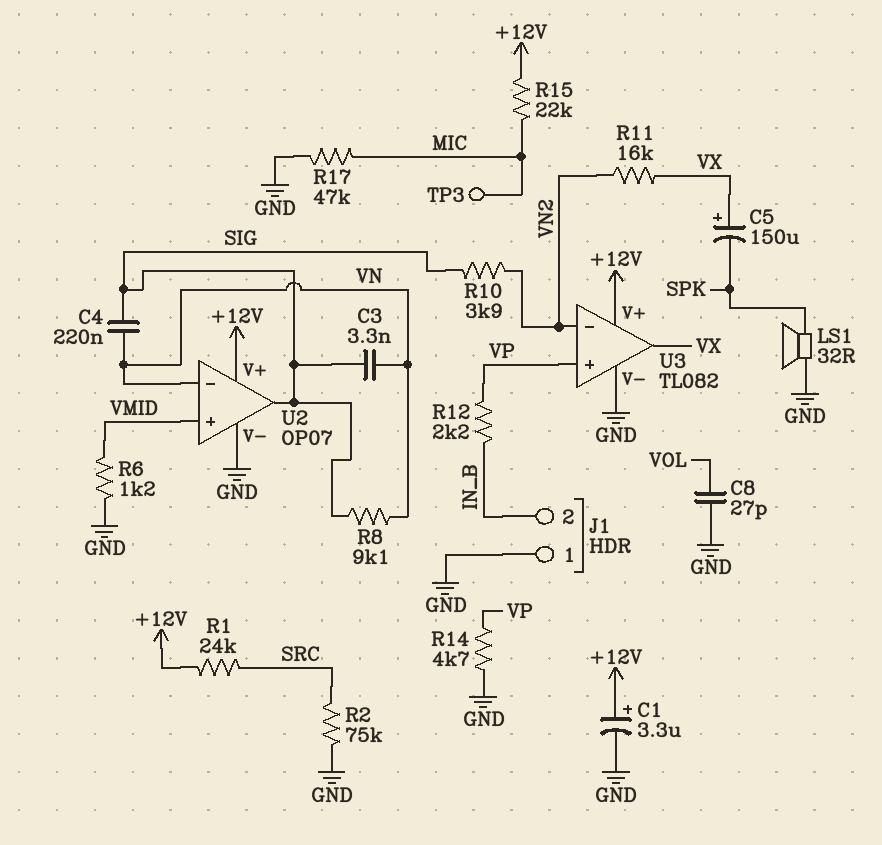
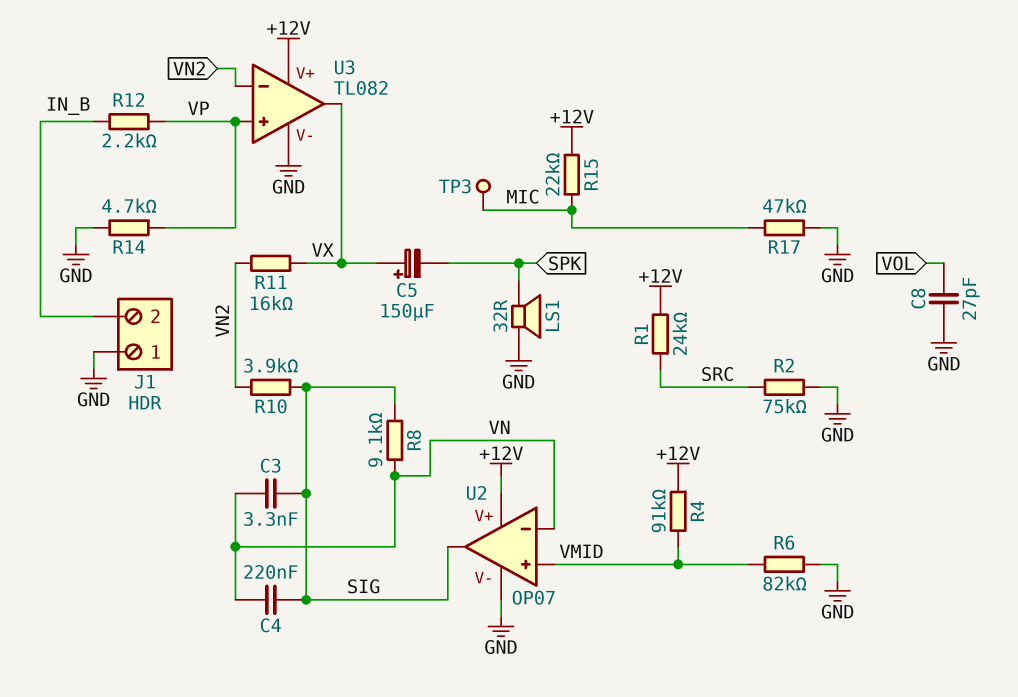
C1: 3.3uF (plus +12V, minus GND) -> none
R4: none -> 91k (+12V, VMID)
R6: 1.2k (GND, VMID) -> 82k (GND, VMID)

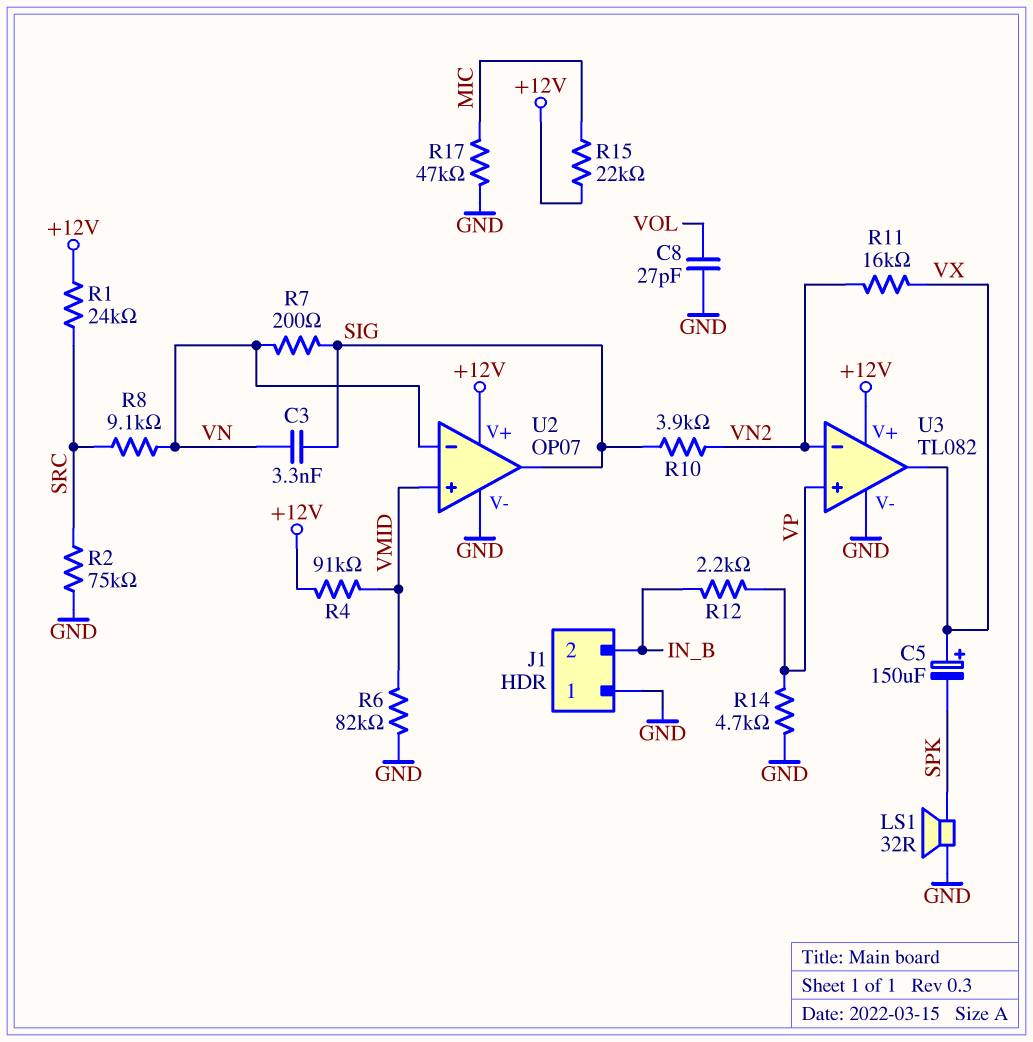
C4: 220nF (SIG, VN) -> none
R7: none -> 200 (SIG, VN)
R8: 9.1k (SIG, VN) -> 9.1k (SRC, VN)
TP3: test point (MIC) -> none

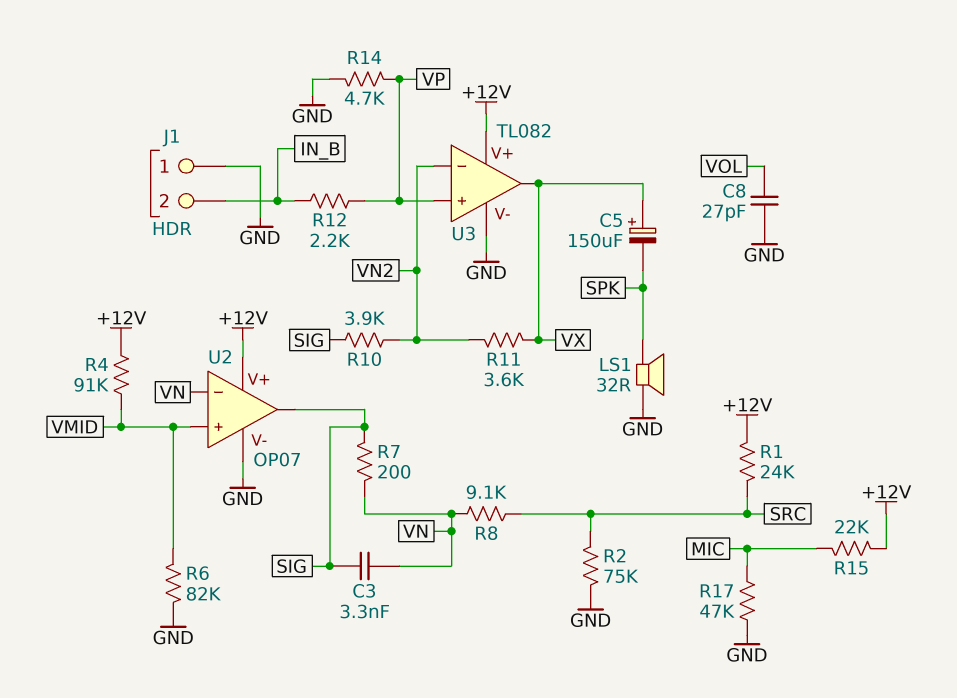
R11: 16k (VN2, VX) -> 3.6k (VN2, VX)

